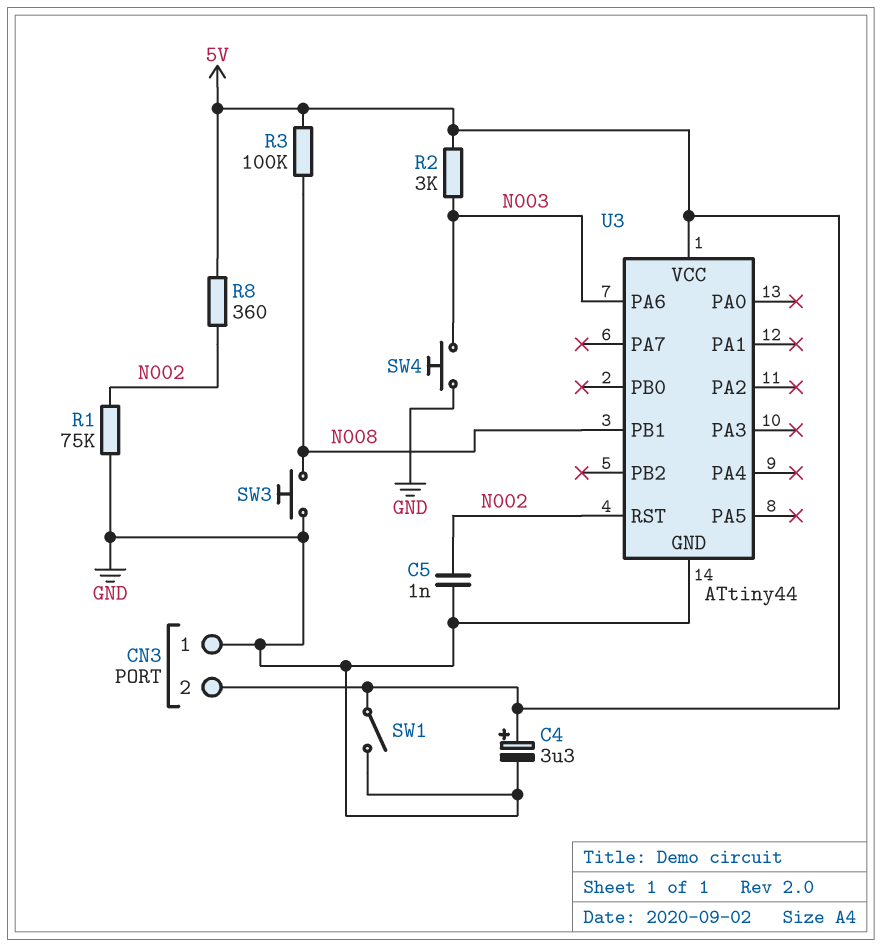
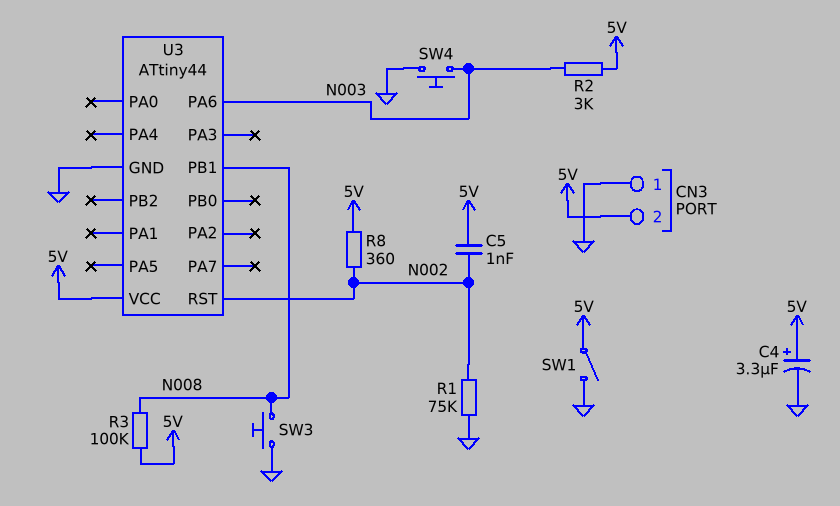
C5: 1nF (GND, N002) -> 1nF (5V, N002)

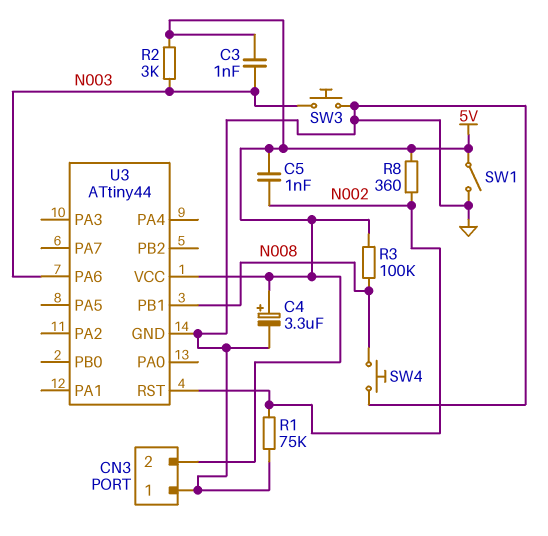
C3: none -> 1nF (5V, N003)
SW3: button (GND, N008) -> button (GND, N003)
SW4: button (GND, N003) -> button (GND, N008)

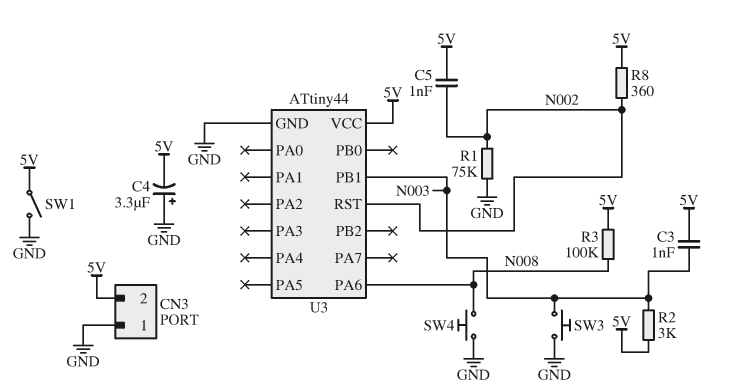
C4: 3.3uF (plus 5V, minus GND) -> 3.3uF (plus GND, minus 5V)
U3 pin PA6: N003 -> N008
U3 pin PB1: N008 -> N003

